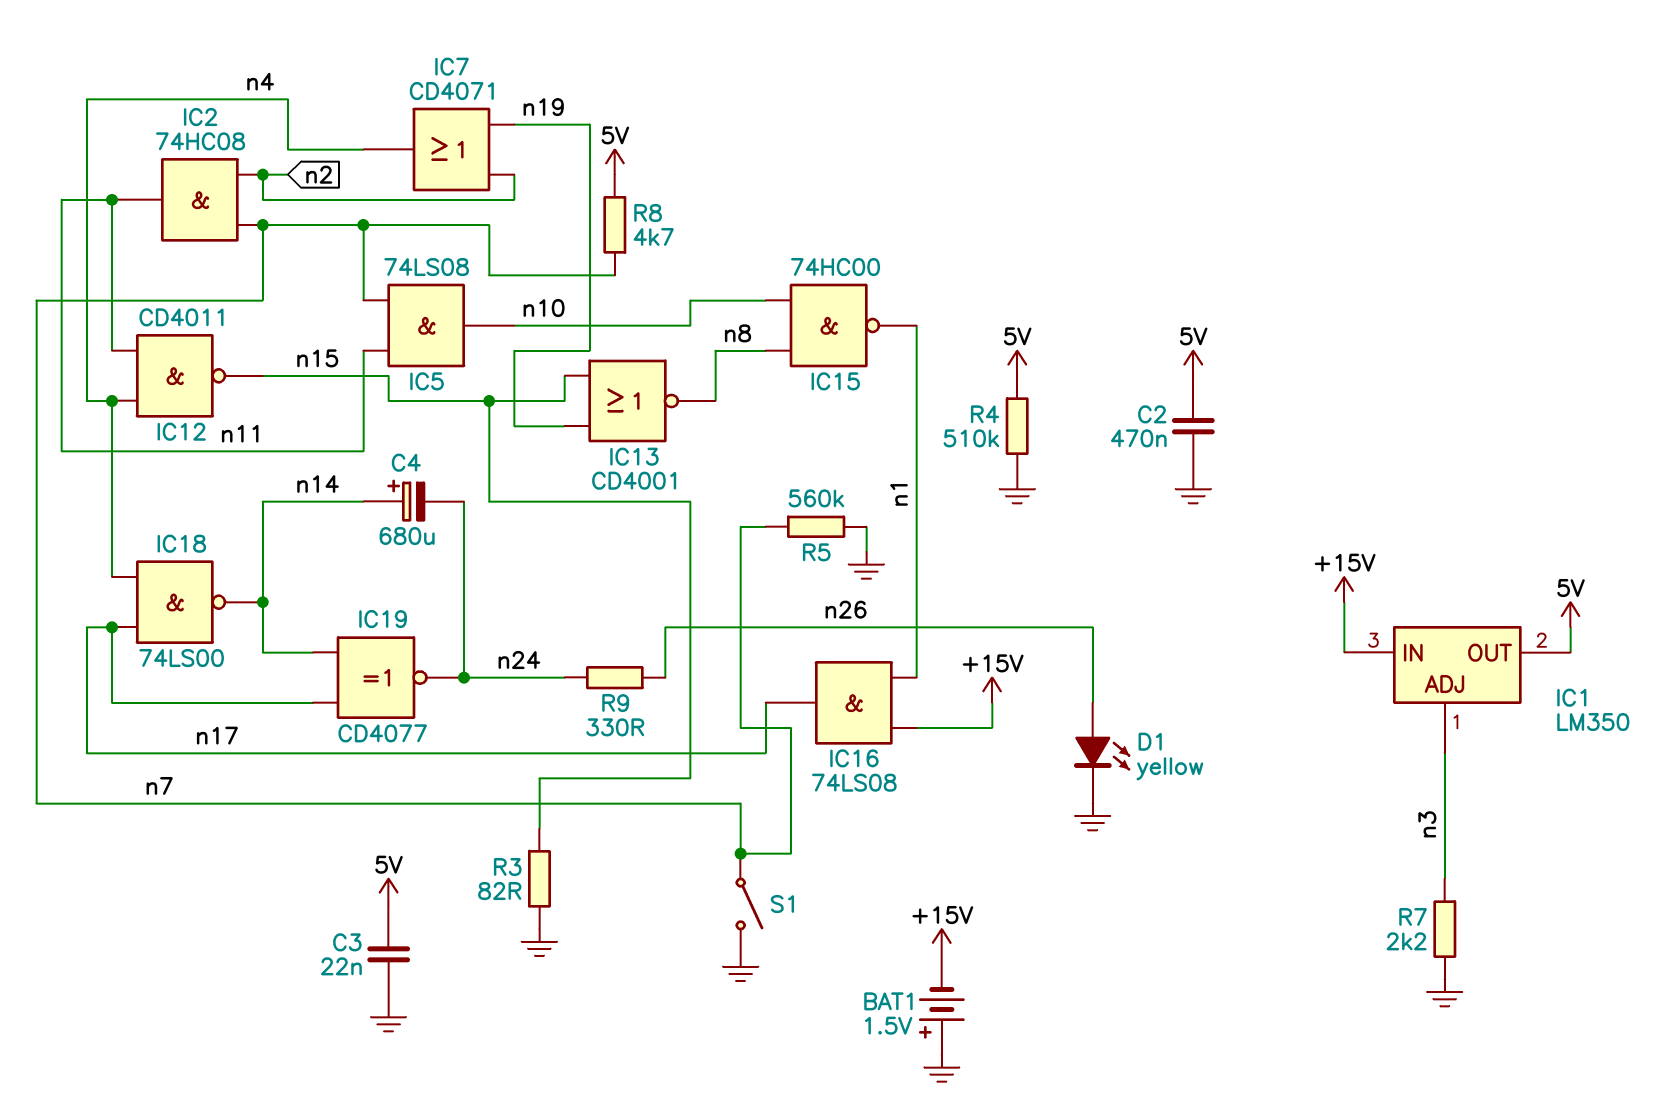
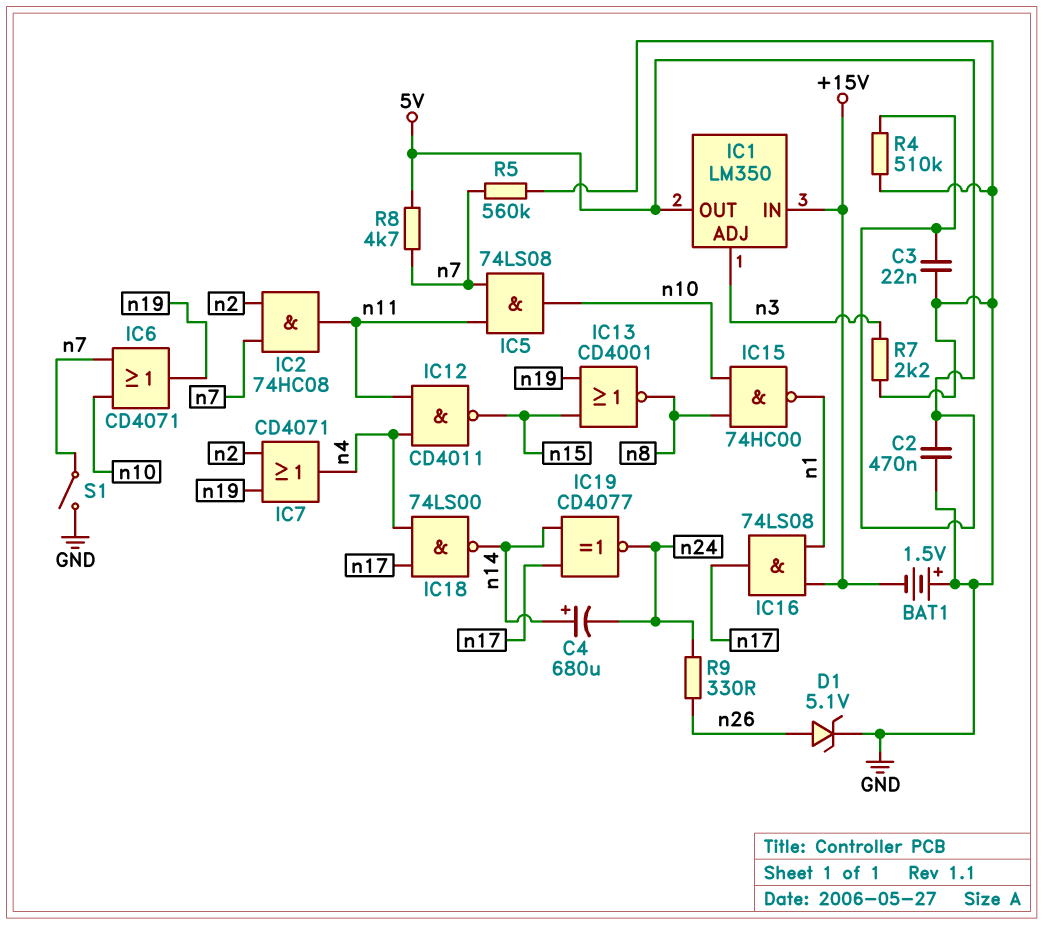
D1: LED yellow (A n26, K GND) -> zener 5.1V (A n26, K GND)
IC6: none -> OR CD4071 (in n7, in n10, out n19)
R3: 82 (GND, n15) -> none

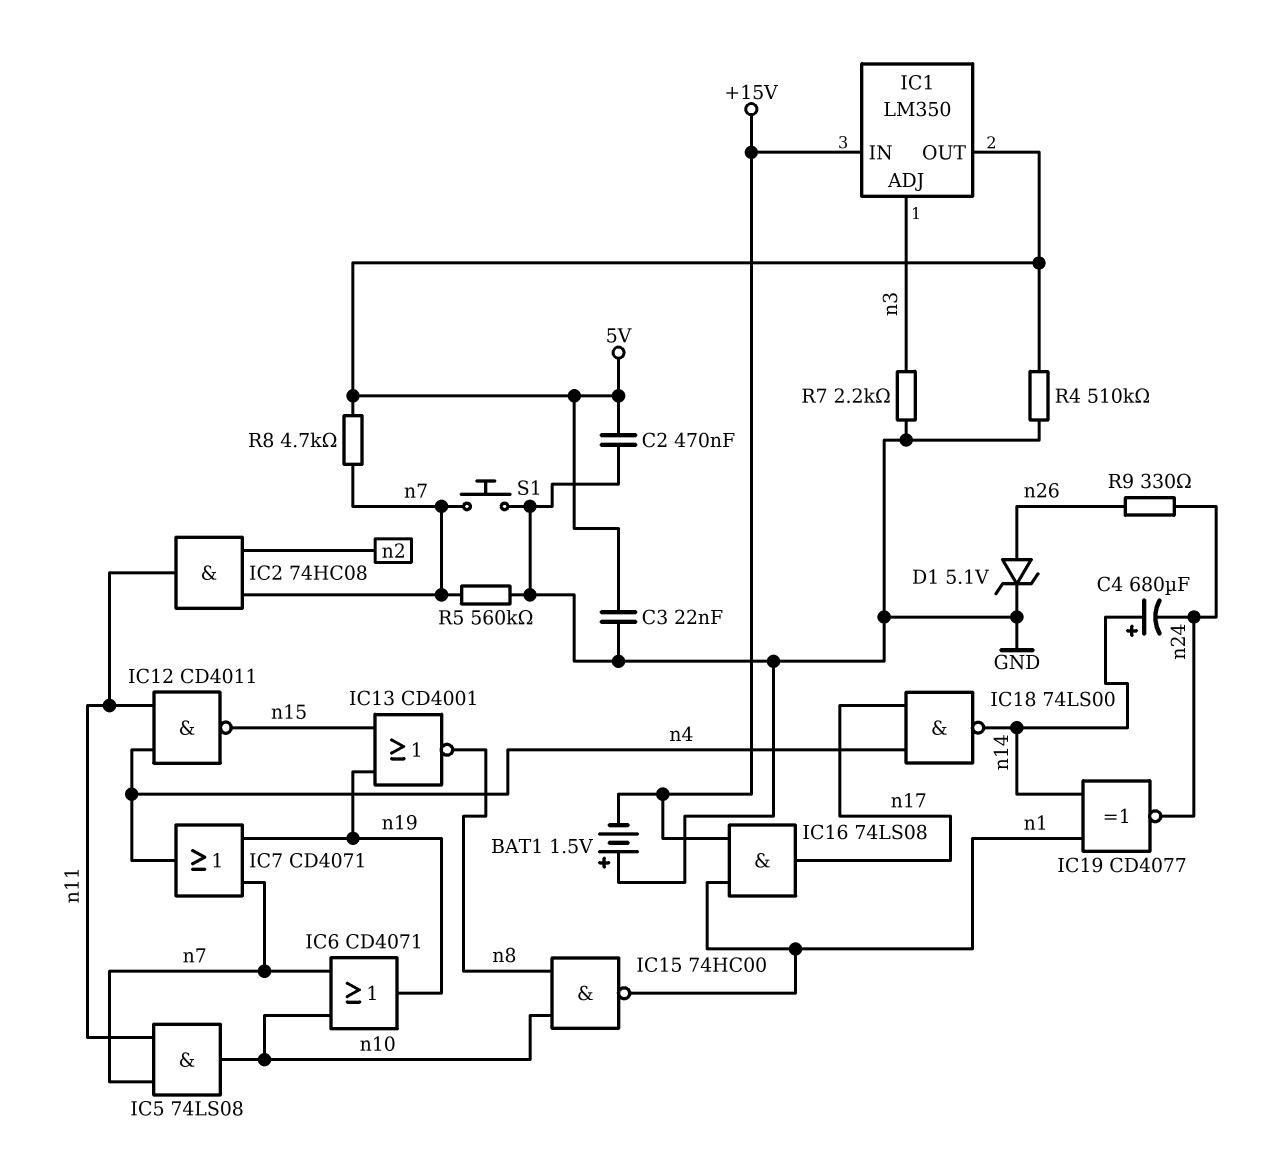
IC7: OR CD4071 (in n2, in n19, out n4) -> OR CD4071 (in n7, in n19, out n4)
IC19: XNOR CD4077 (in n14, in n17, out n24) -> XNOR CD4077 (in n1, in n14, out n24)
S1: switch (GND, n7) -> button (GND, n7)

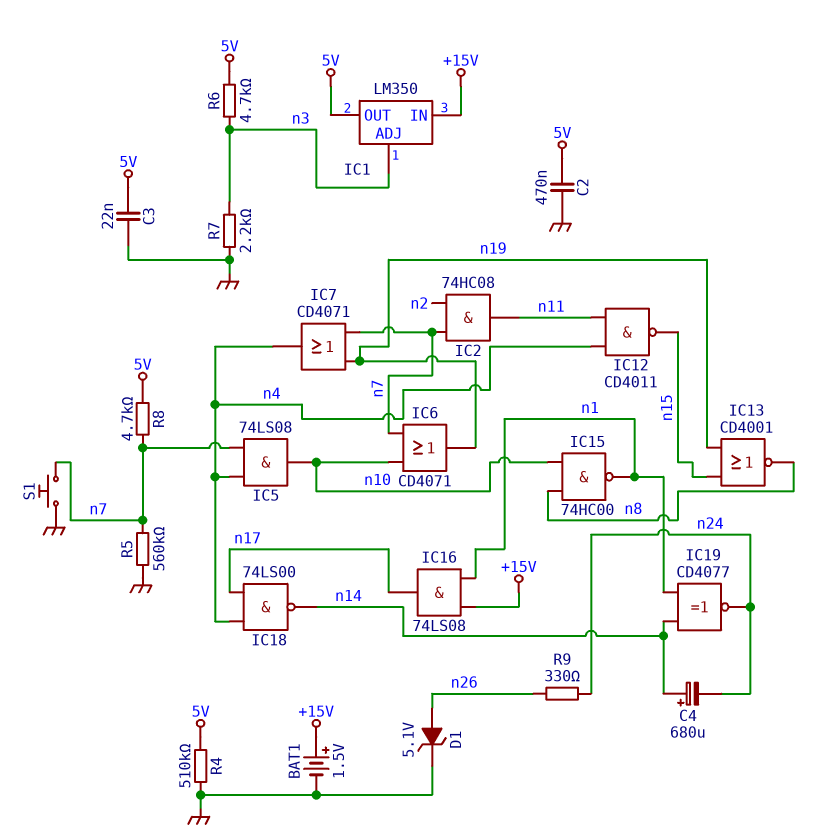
BAT1: 1.5V (plus GND, minus +15V) -> 1.5V (plus +15V, minus GND)
IC5: AND 74LS08 (in n7, in n11, out n10) -> AND 74LS08 (in n4, in n7, out n10)
R6: none -> 4.7k (5V, n3)

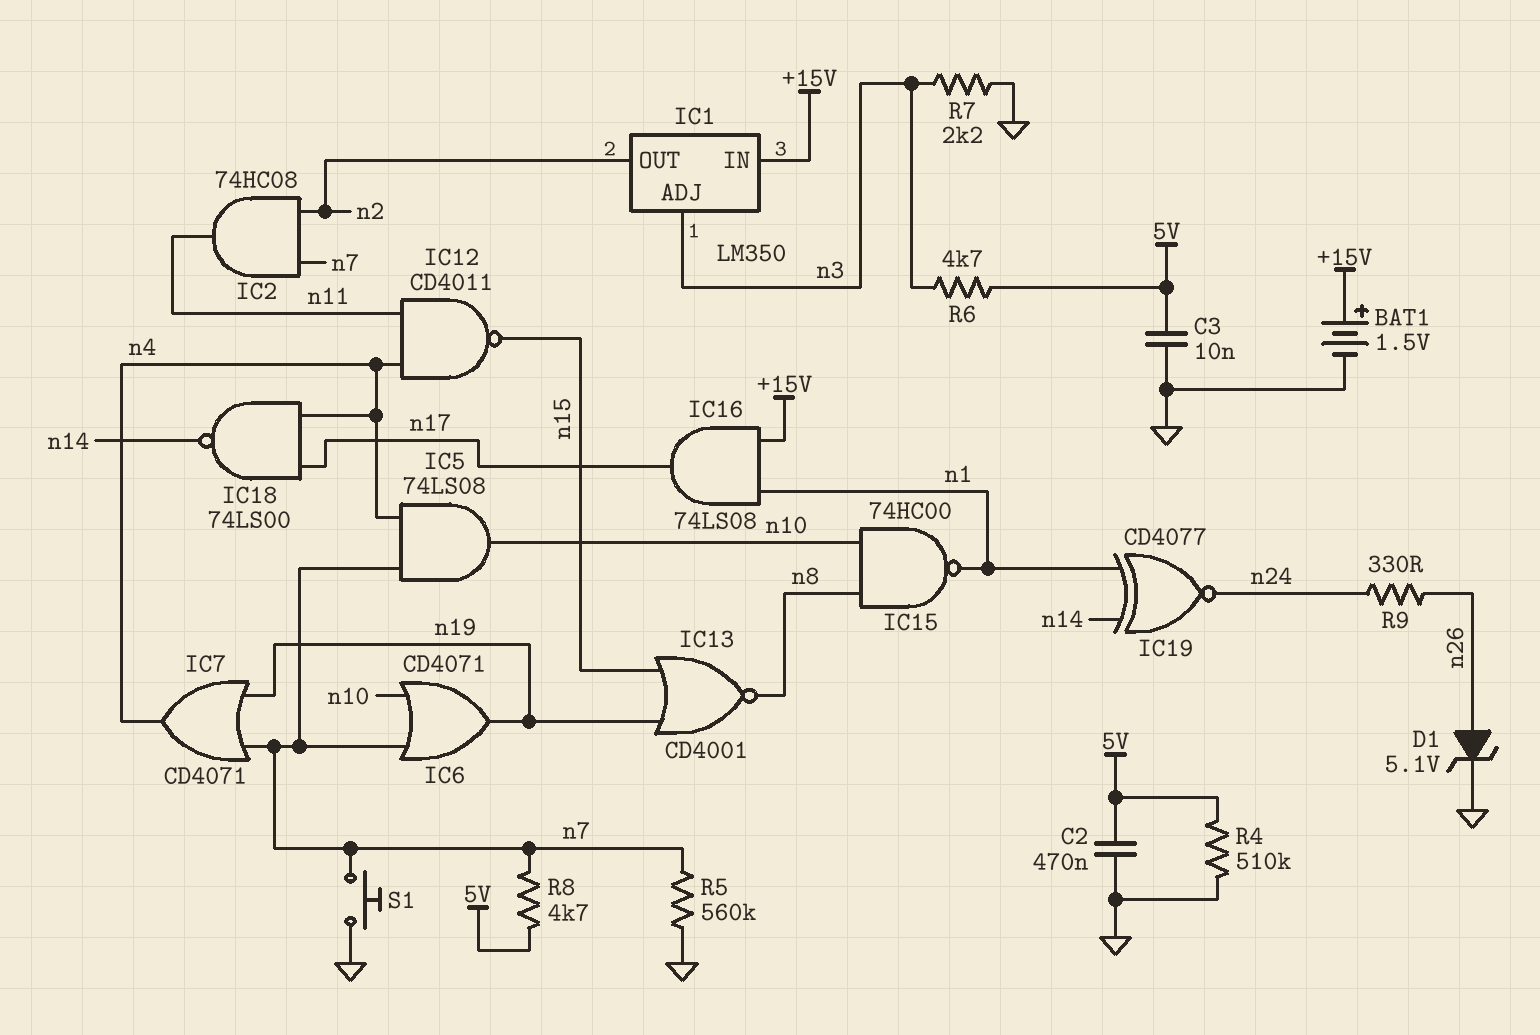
C3: 22nF (5V, GND) -> 10nF (5V, GND)
C4: 680uF (plus n14, minus n24) -> none
IC1 pin OUT: 5V -> n2

